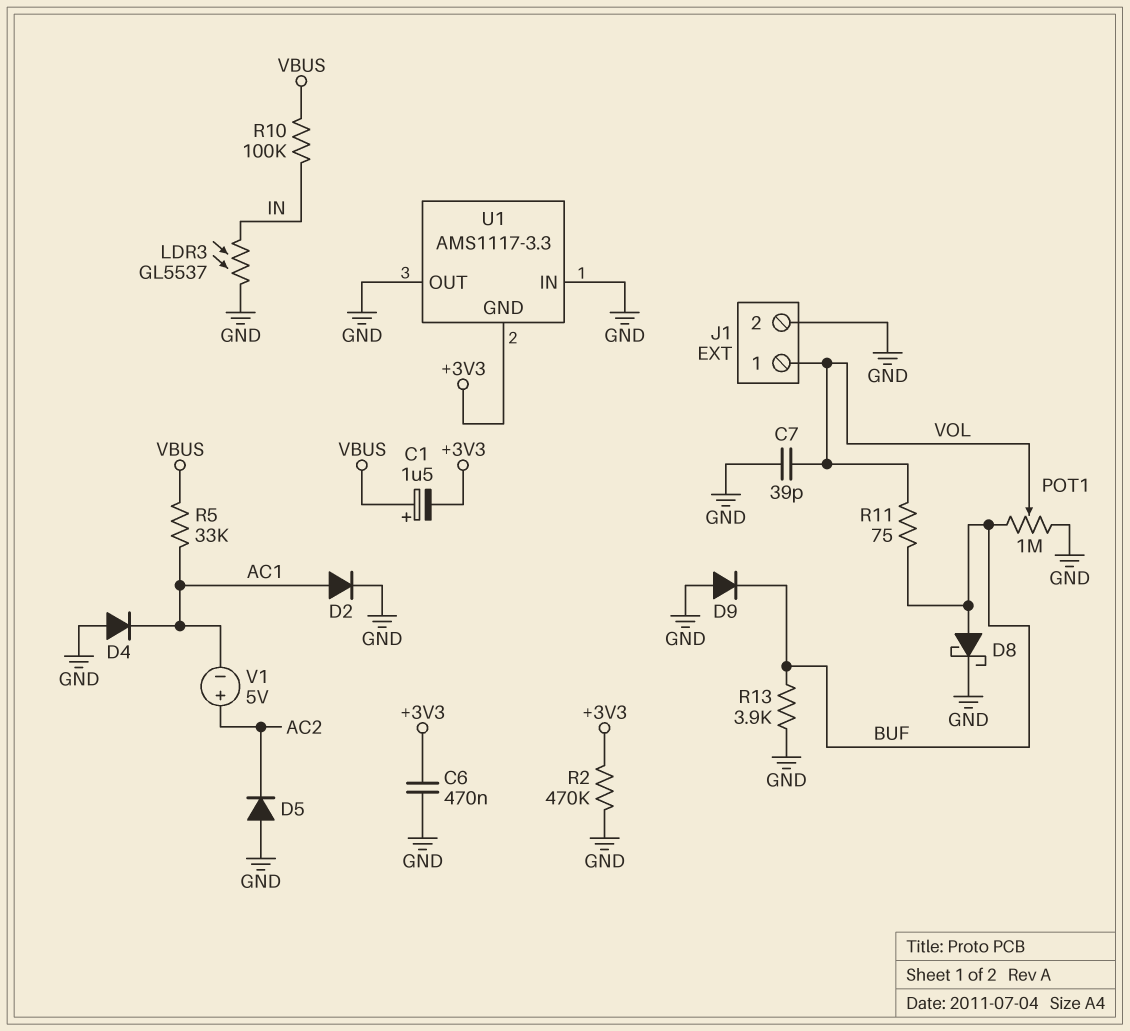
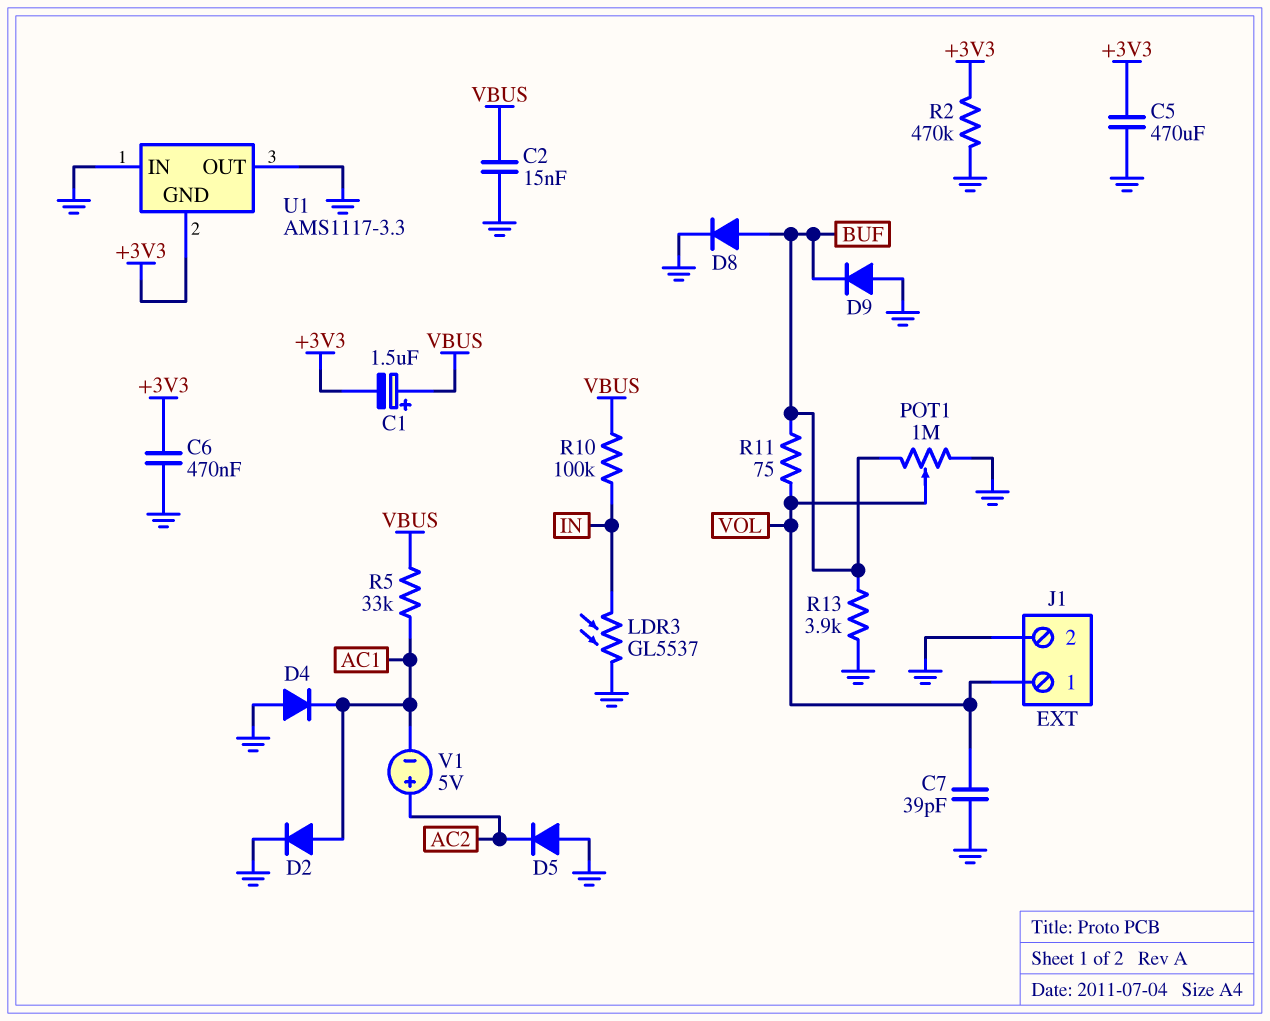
C2: none -> 15nF (GND, VBUS)
C5: none -> 470uF (+3V3, GND)
D8: schottky (A BUF, K GND) -> diode (A BUF, K GND)

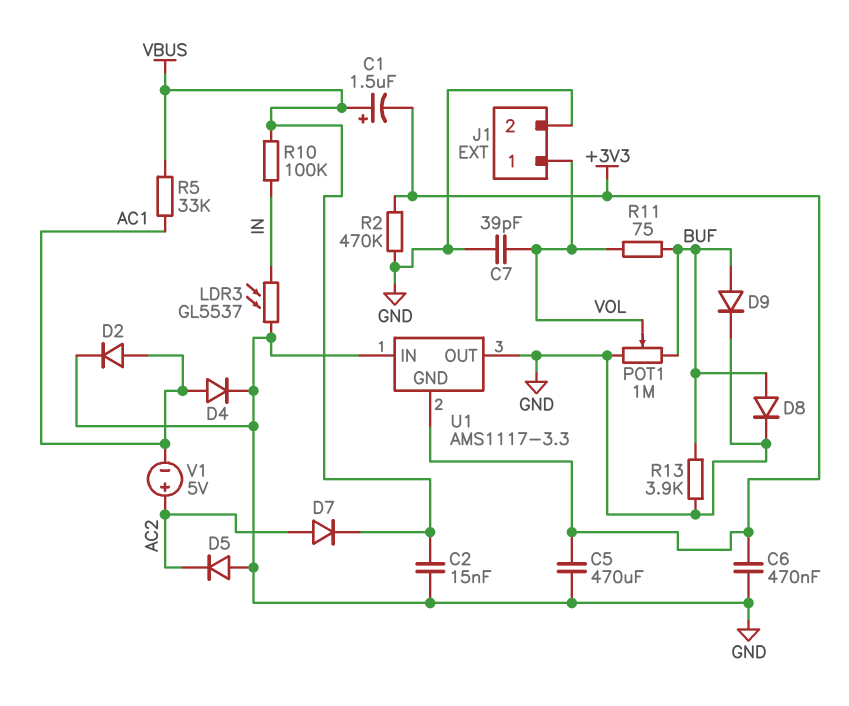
D4: diode (A GND, K AC1) -> diode (A AC1, K GND)
D7: none -> diode (A AC2, K VBUS)
D9: diode (A GND, K BUF) -> diode (A BUF, K GND)

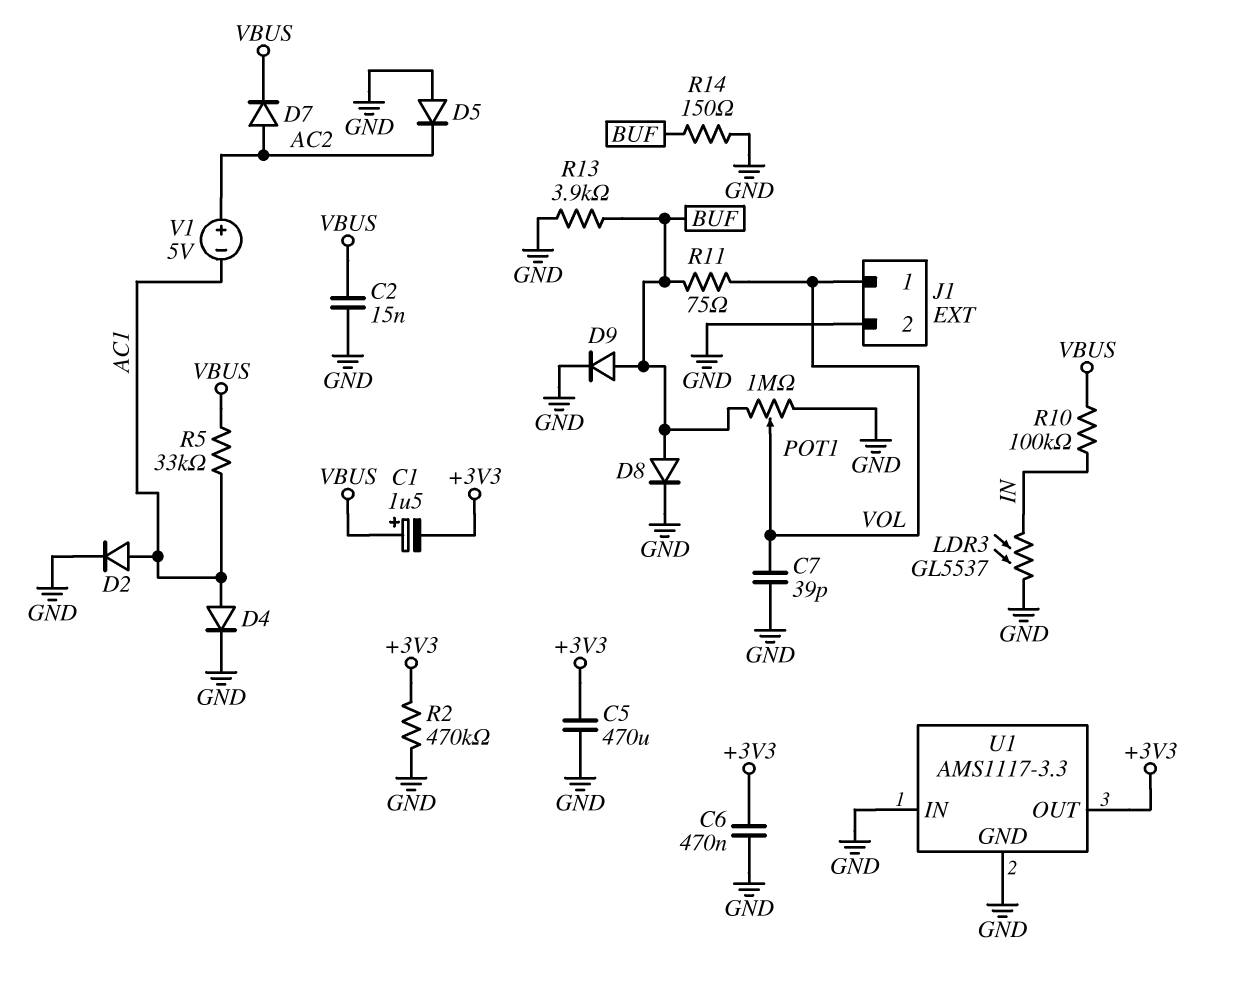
R14: none -> 150 (BUF, GND)
U1 pin GND: +3V3 -> GND
U1 pin OUT: GND -> +3V3

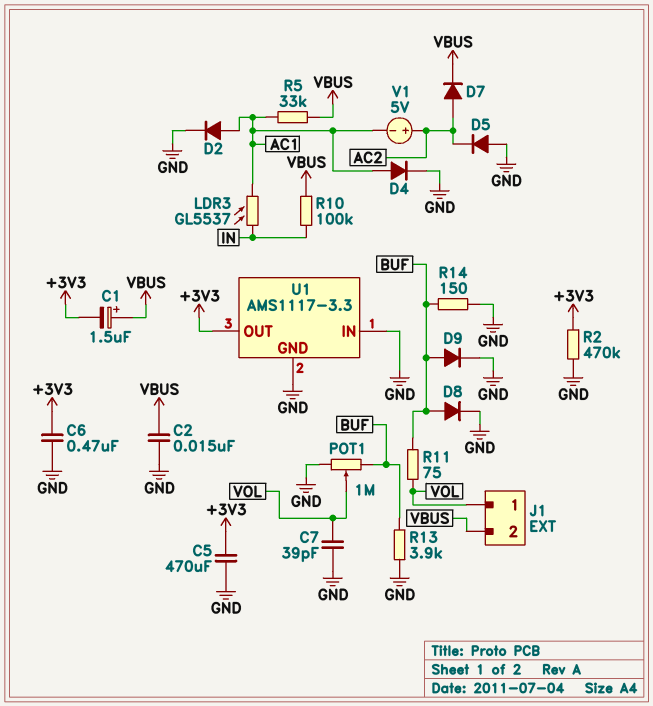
J1 pin 2: GND -> VBUS
LDR3: GL5537 (GND, IN) -> GL5537 (AC1, IN)

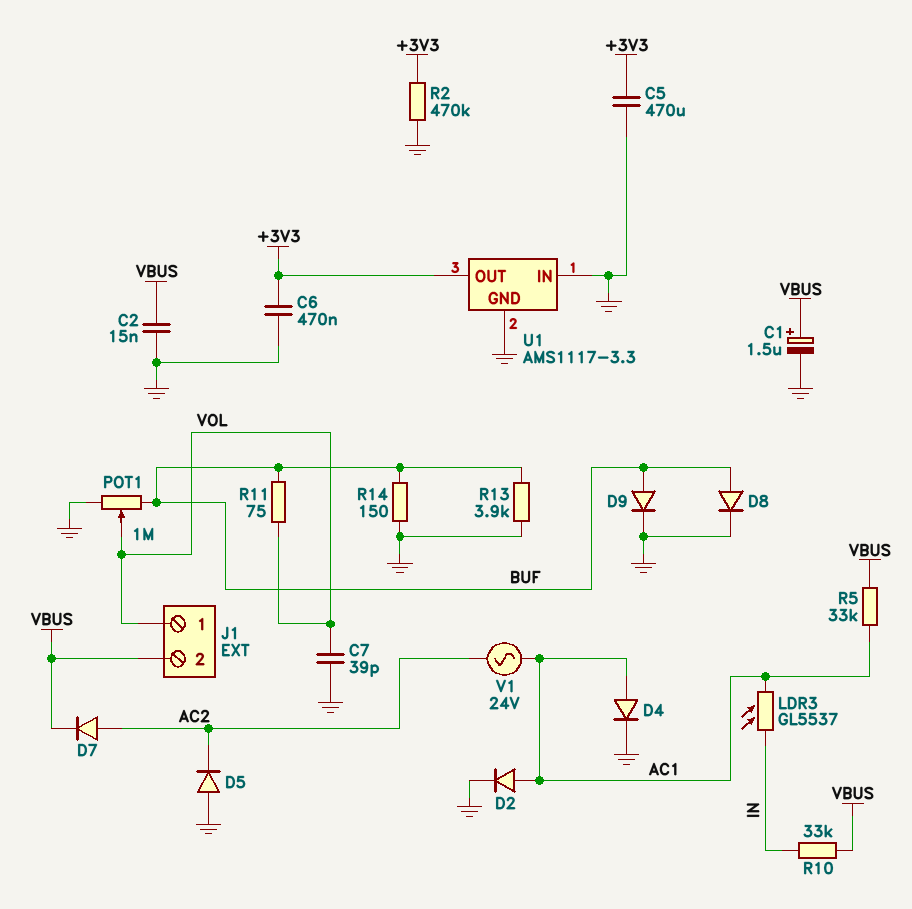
C1: 1.5uF (plus VBUS, minus +3V3) -> 1.5uF (plus VBUS, minus GND)
R10: 100k (IN, VBUS) -> 33k (IN, VBUS)
V1: 5V (plus AC2, minus AC1) -> AC 24V (AC1, AC2)

